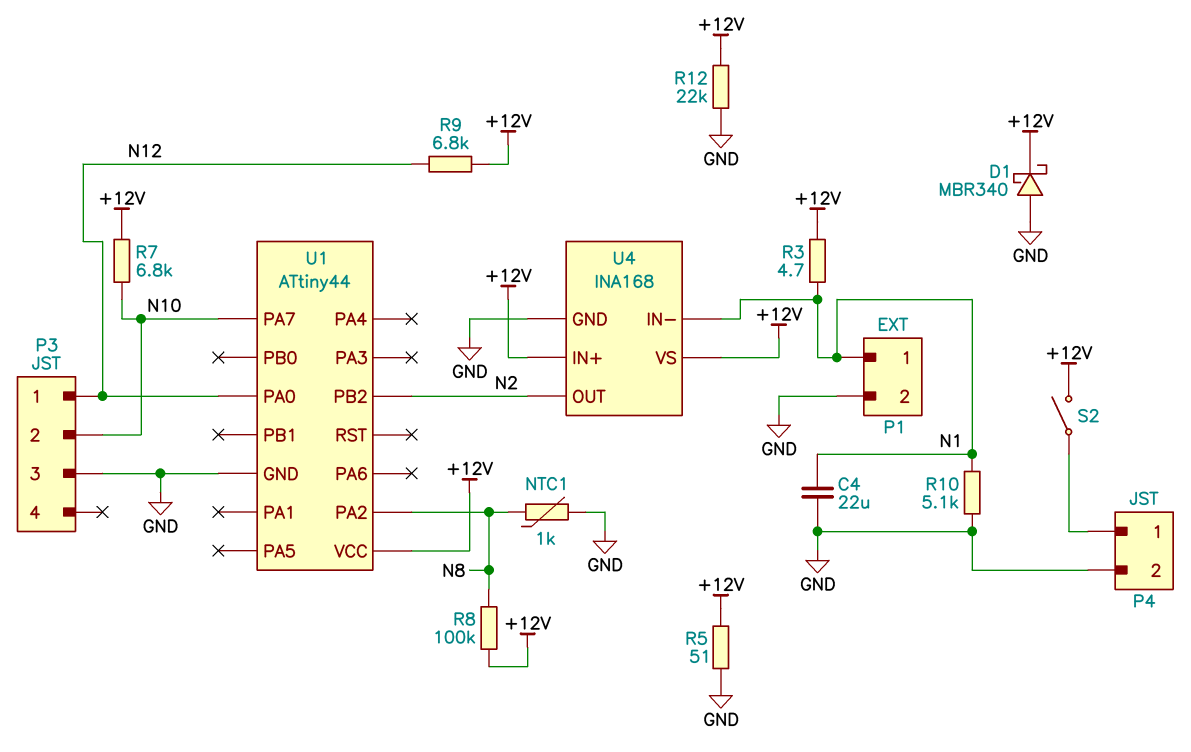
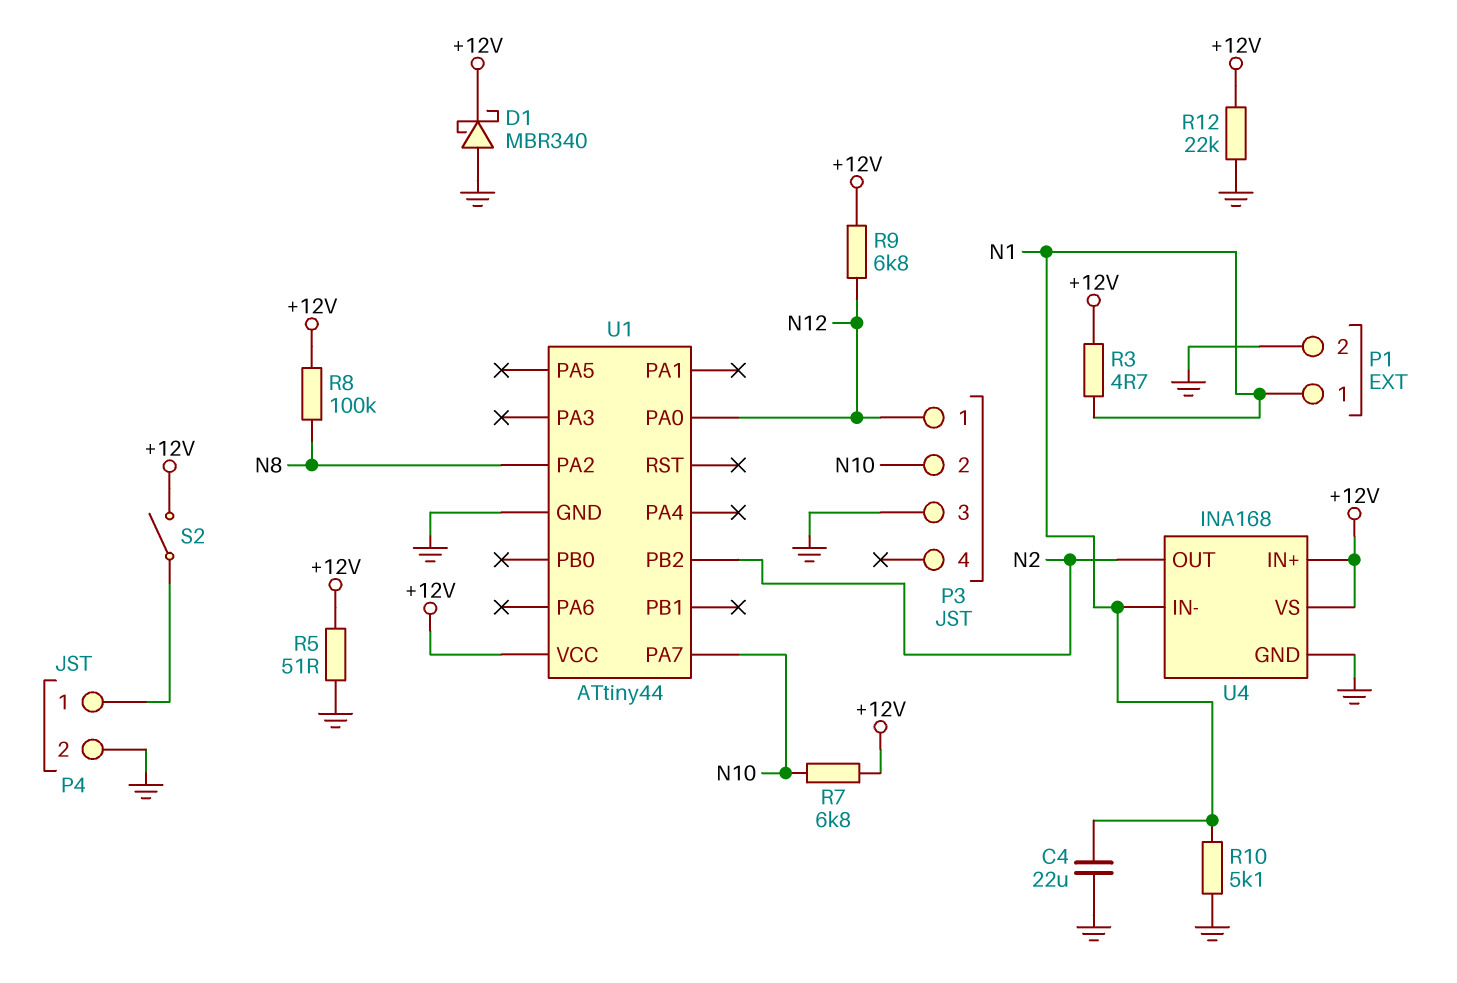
NTC1: 1k (GND, N8) -> none

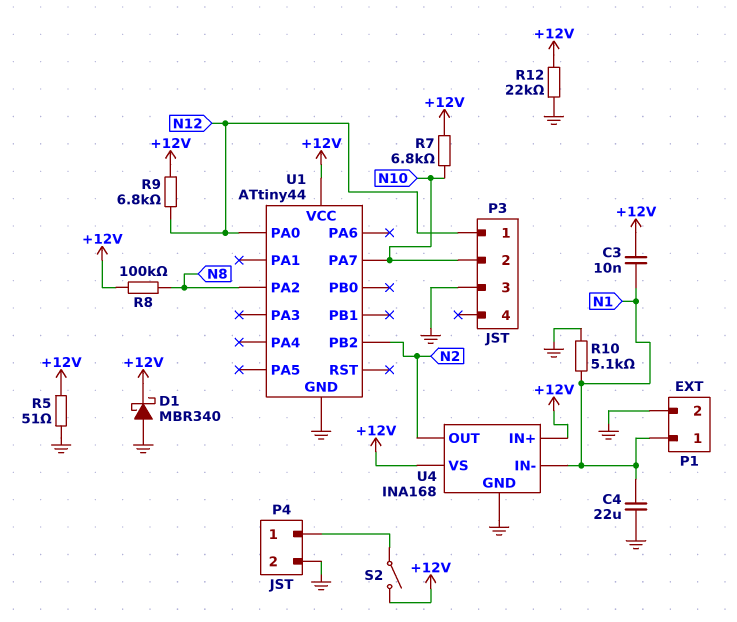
C3: none -> 10nF (+12V, N1)
R3: 4.7 (+12V, N1) -> none

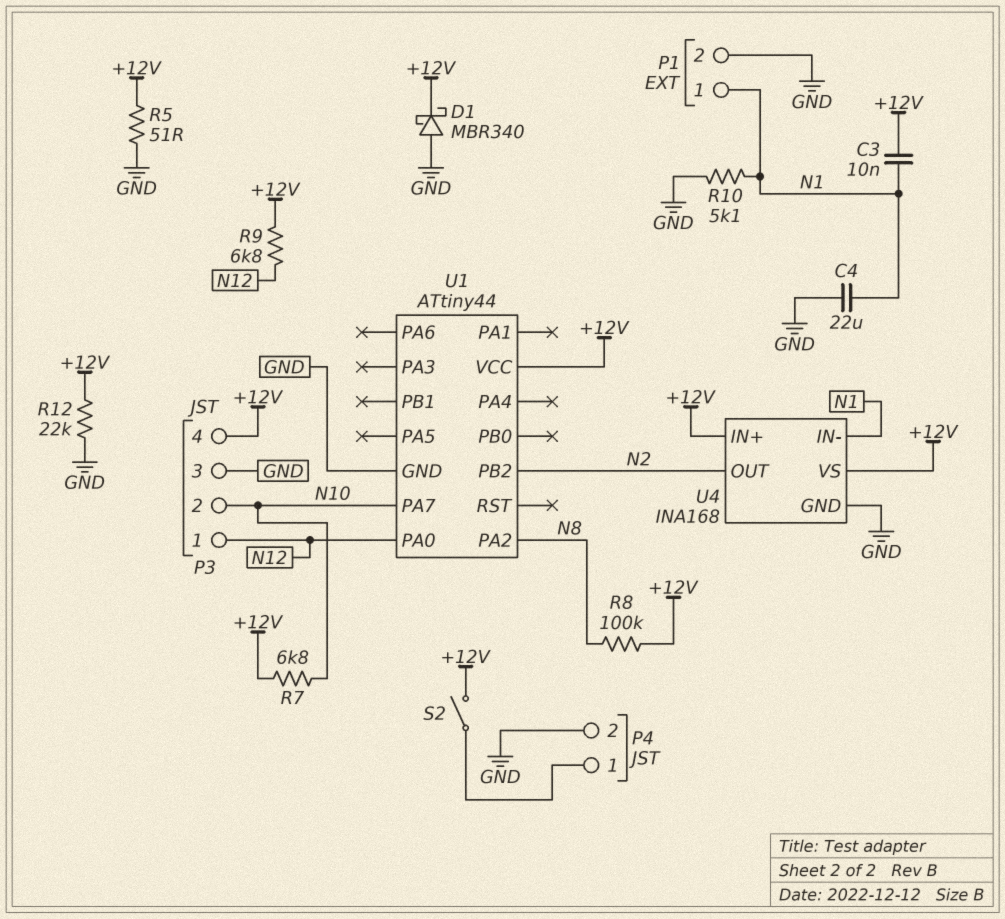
P3 pin 4: none -> +12V

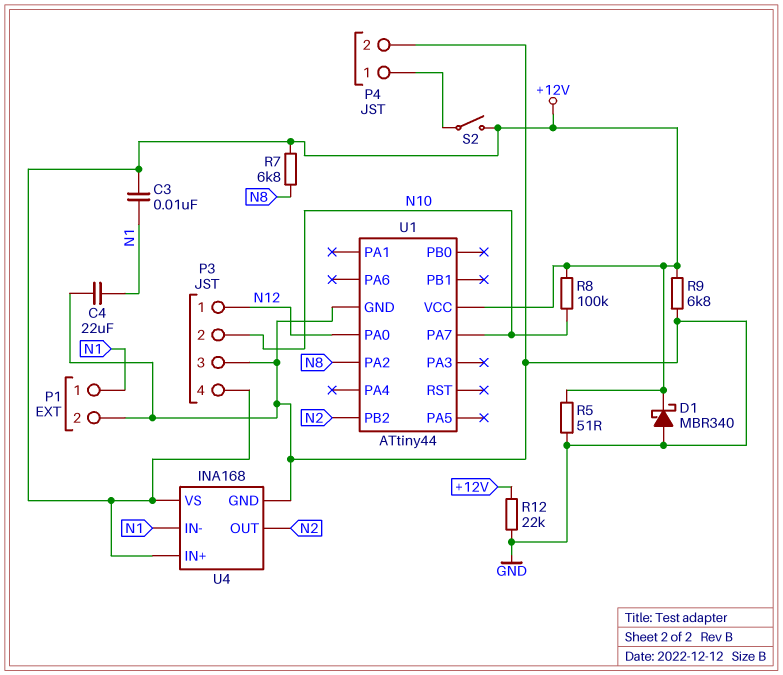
R7: 6.8k (+12V, N10) -> 6.8k (+12V, N8)
R8: 100k (+12V, N8) -> 100k (+12V, N10)
R9: 6.8k (+12V, N12) -> 6.8k (+12V, GND)
R10: 5.1k (GND, N1) -> none

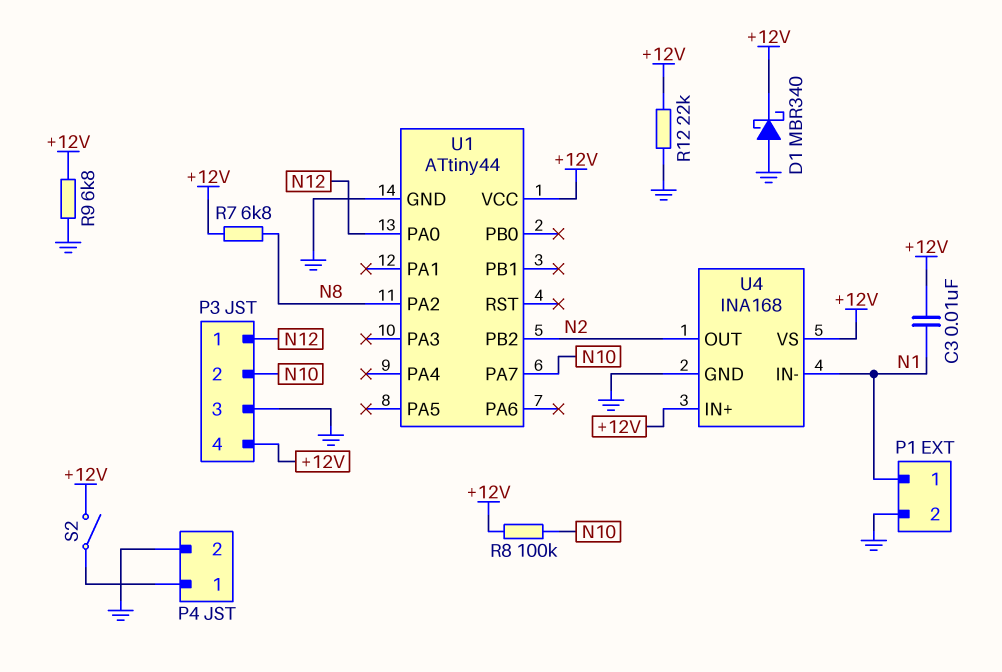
C4: 22uF (GND, N1) -> none
R5: 51 (+12V, GND) -> none

